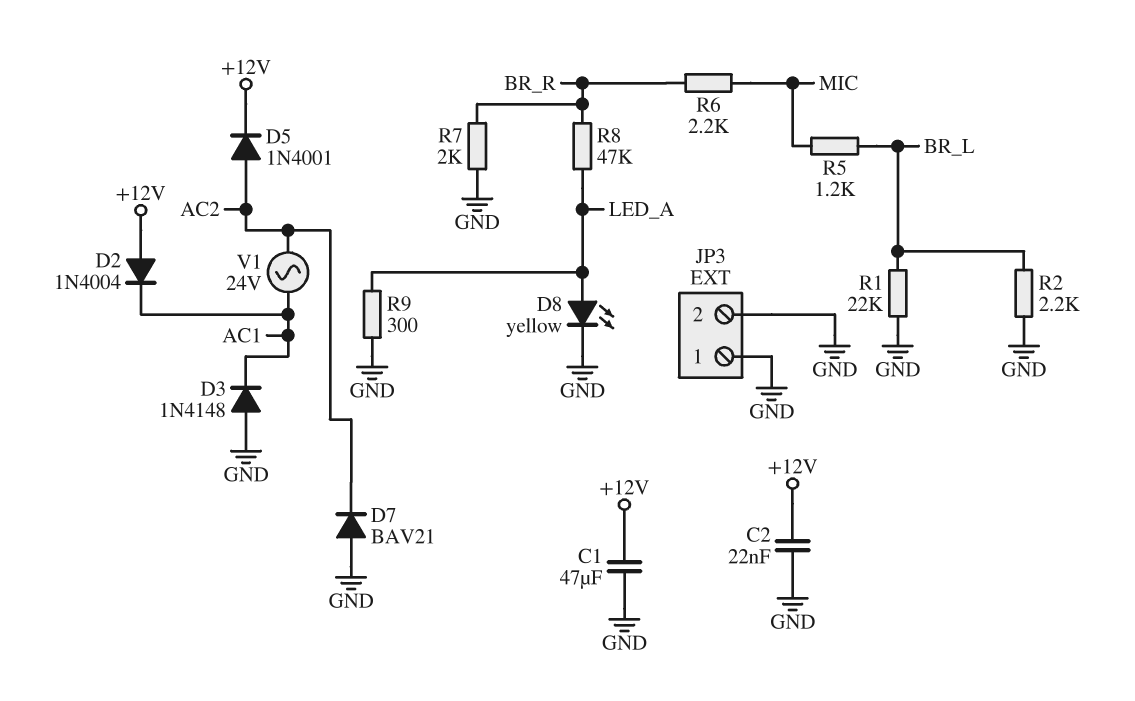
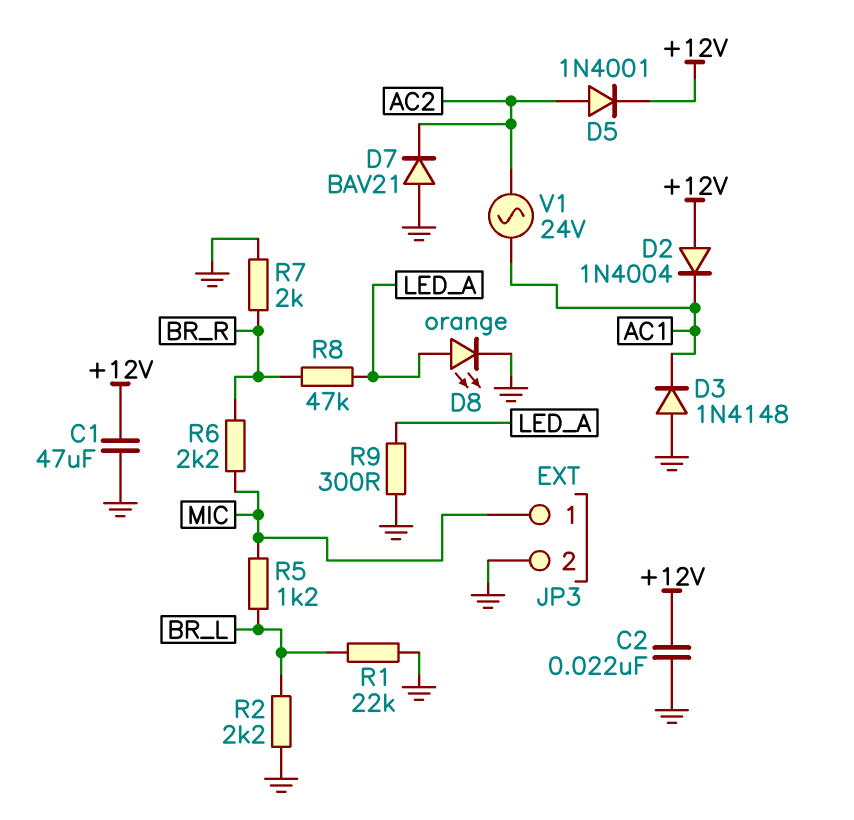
D8: LED yellow (A LED_A, K GND) -> LED orange (A LED_A, K GND)
JP3 pin 1: GND -> MIC

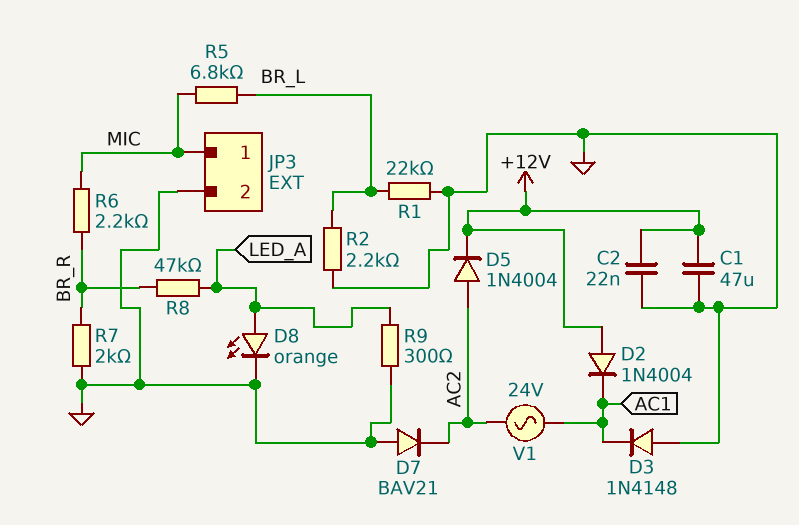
D5: diode 1N4001 (A AC2, K +12V) -> diode 1N4004 (A AC2, K +12V)
R5: 1.2k (BR_L, MIC) -> 6.8k (BR_L, MIC)

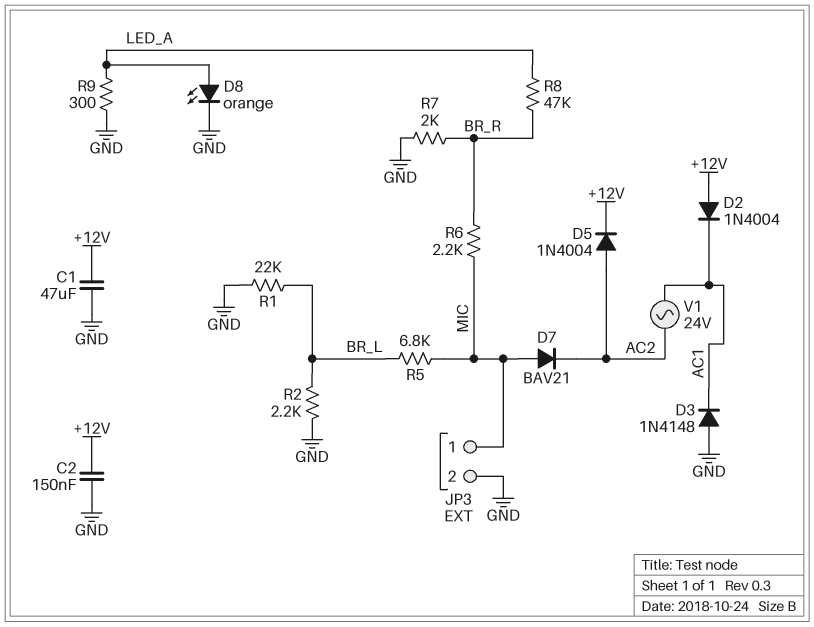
C2: 22nF (+12V, GND) -> 150nF (+12V, GND)
D7: diode BAV21 (A GND, K AC2) -> diode BAV21 (A MIC, K AC2)

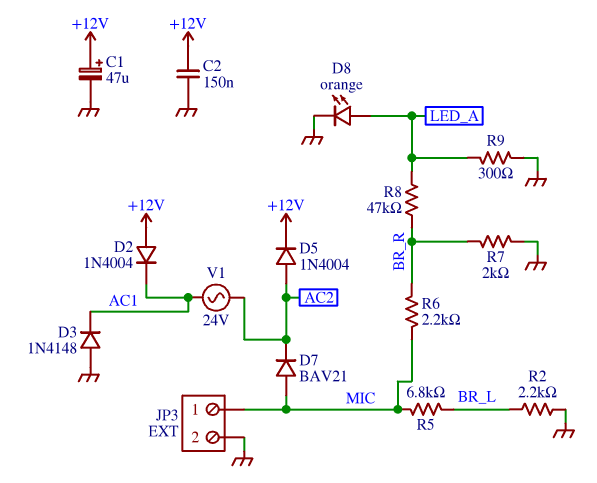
C1: 47uF (+12V, GND) -> 47uF (plus +12V, minus GND)
R1: 22k (BR_L, GND) -> none

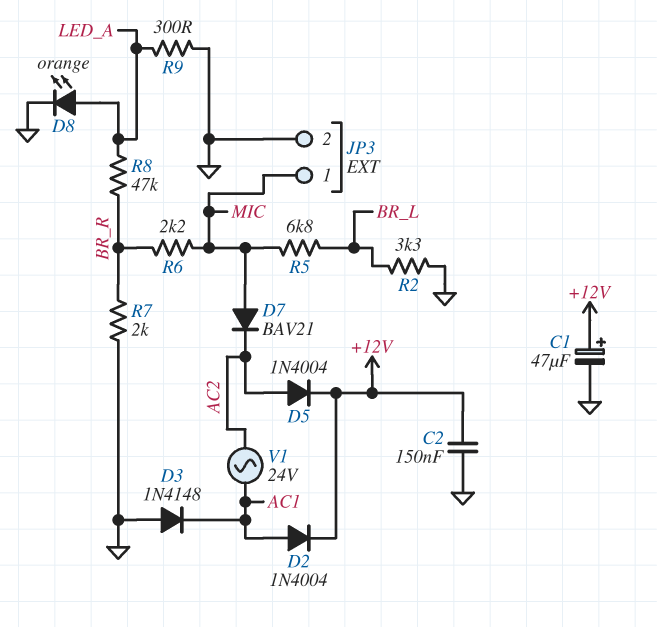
D2: diode 1N4004 (A +12V, K AC1) -> diode 1N4004 (A AC1, K +12V)
R2: 2.2k (BR_L, GND) -> 3.3k (BR_L, GND)

